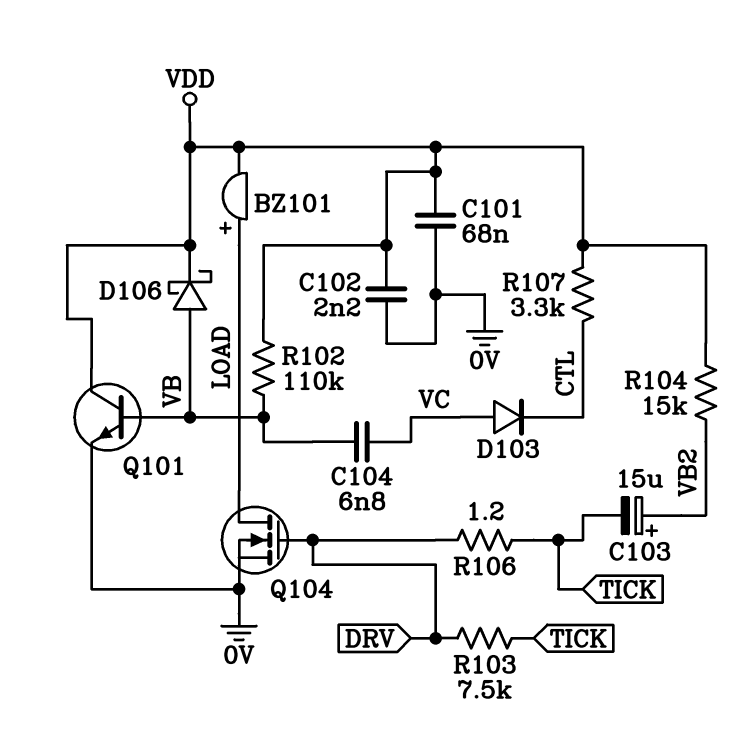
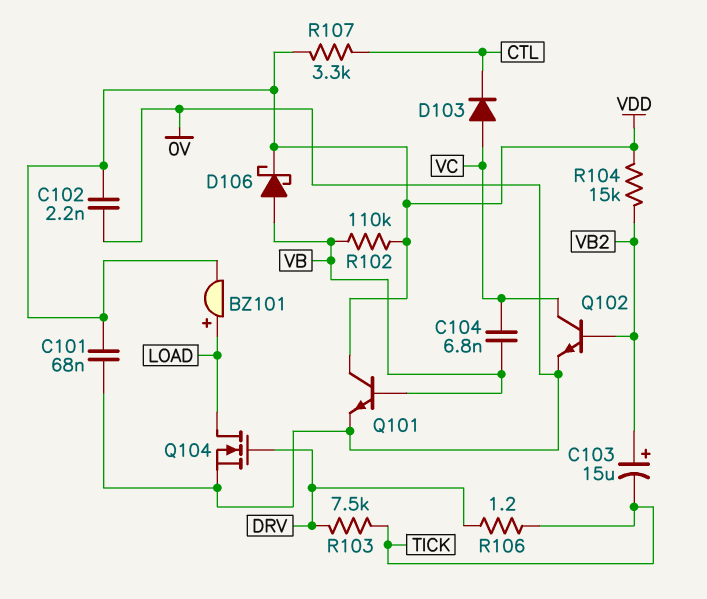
Q102: none -> NPN (B VB2, C VC, E 0V)

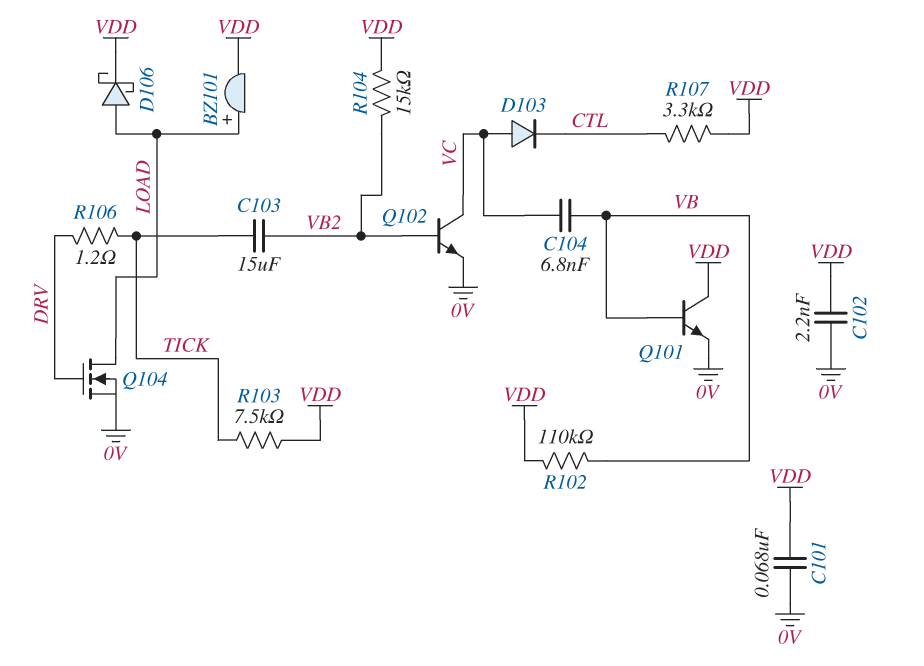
C103: 15uF (plus VB2, minus TICK) -> 15uF (TICK, VB2)
D106: schottky (A VB, K VDD) -> schottky (A LOAD, K VDD)
R103: 7.5k (DRV, TICK) -> 7.5k (TICK, VDD)

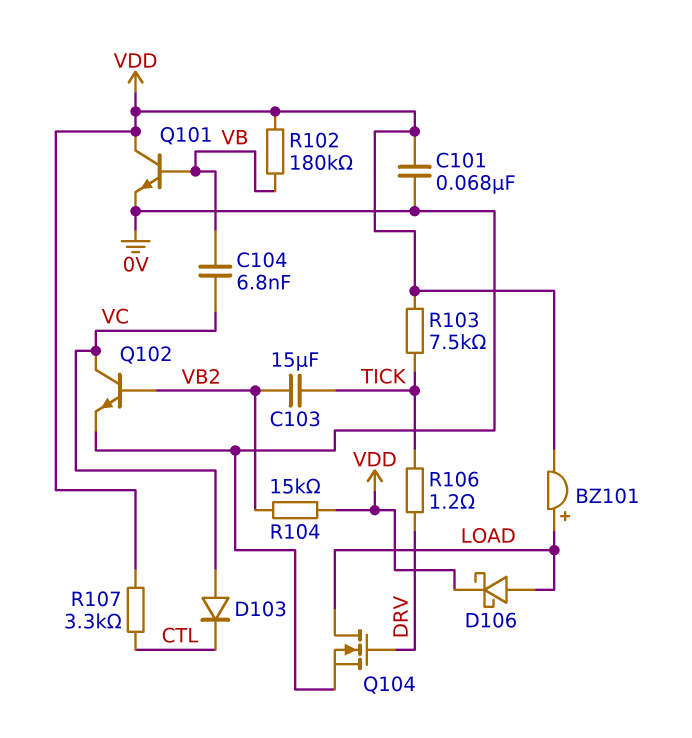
C102: 2.2nF (0V, VDD) -> none
R102: 110k (VB, VDD) -> 180k (VB, VDD)

